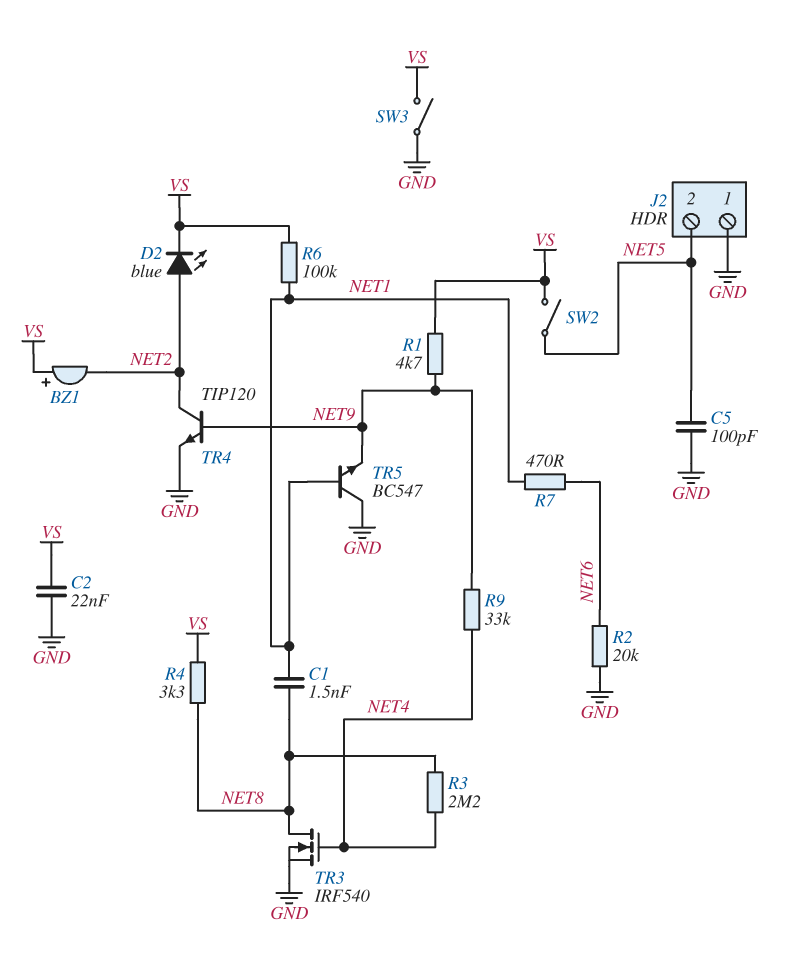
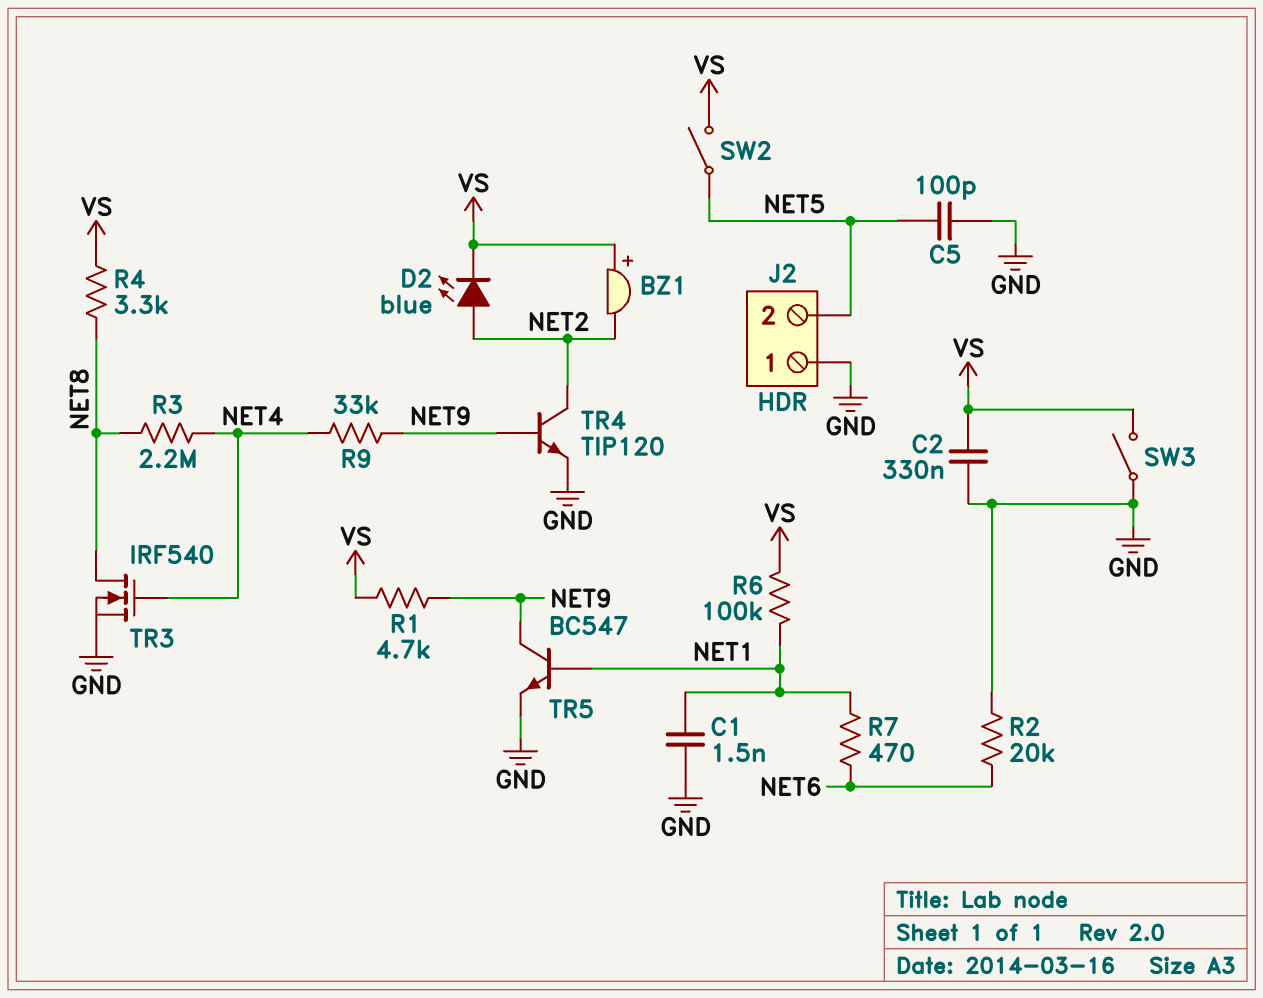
C1: 1.5nF (NET1, NET8) -> 1.5nF (GND, NET1)
C2: 22nF (GND, VS) -> 330nF (GND, VS)
TR5: NPN BC547 (B NET1, C GND, E NET9) -> NPN BC547 (B NET1, C NET9, E GND)

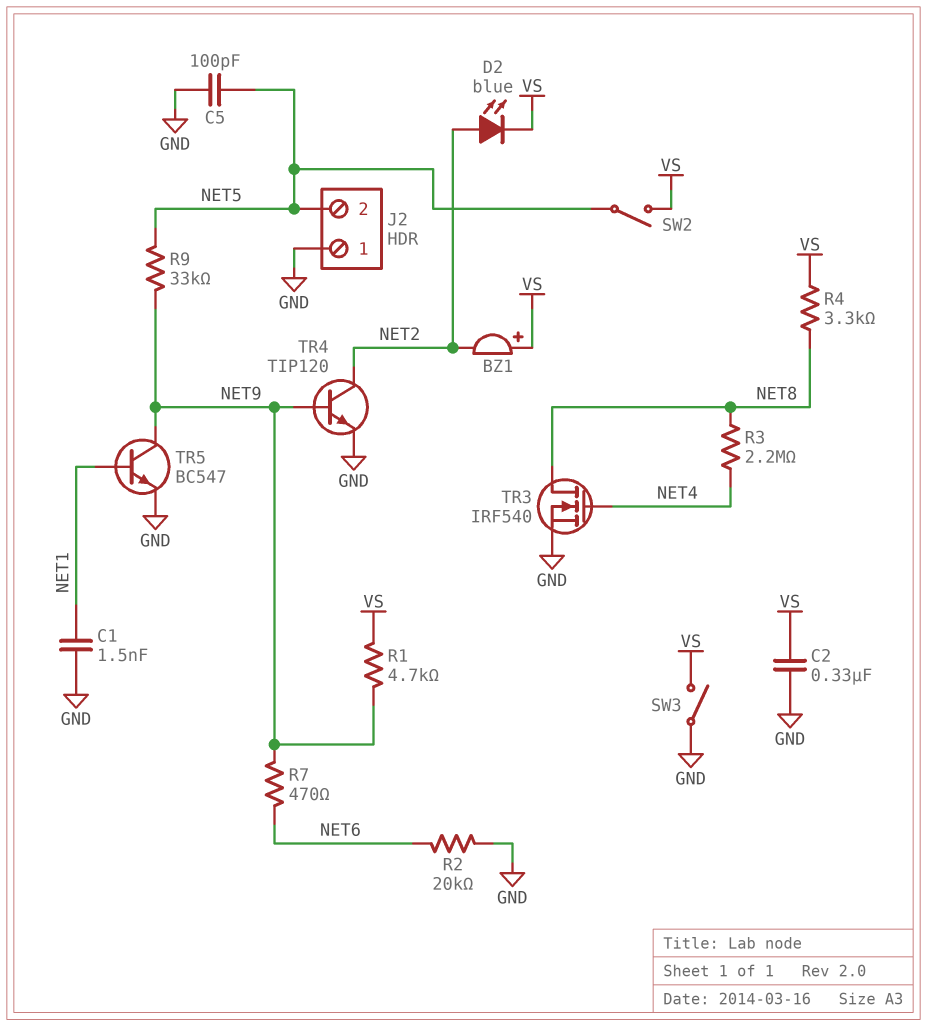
R6: 100k (NET1, VS) -> none
R7: 470 (NET1, NET6) -> 470 (NET6, NET9)
R9: 33k (NET4, NET9) -> 33k (NET5, NET9)

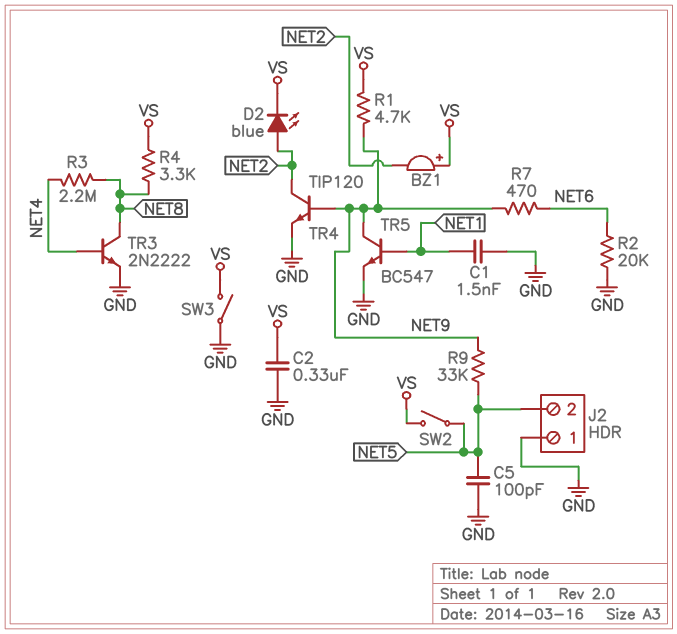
TR3: NMOS IRF540 (G NET4, D NET8, S GND) -> NPN 2N2222 (B NET4, C NET8, E GND)

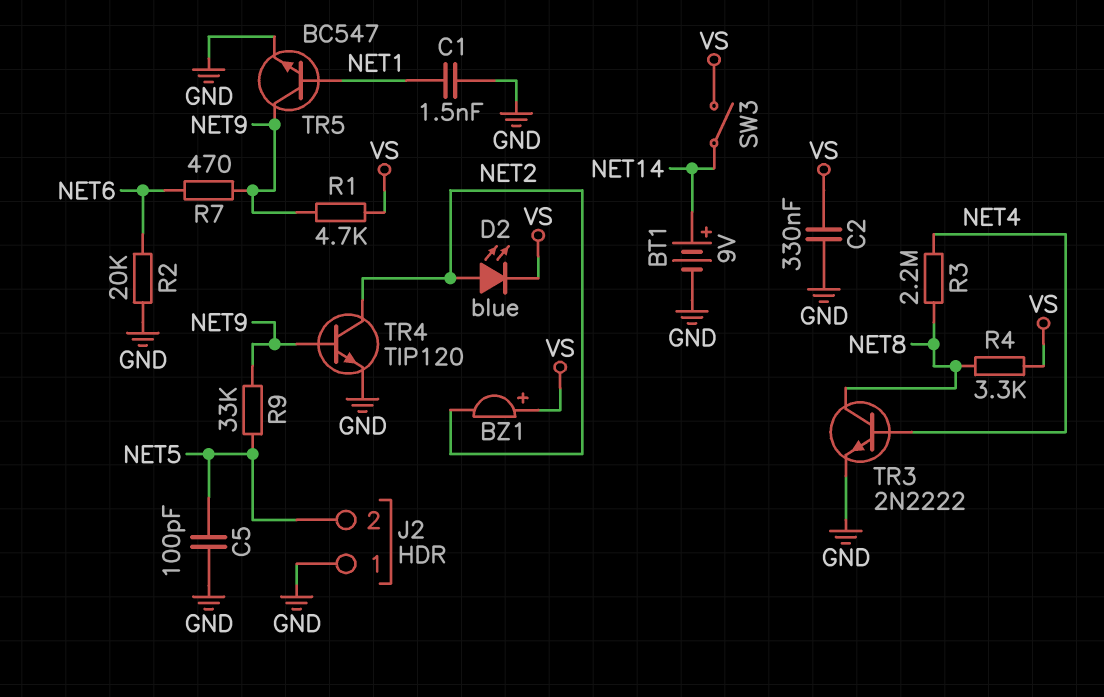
BT1: none -> 9V (plus NET14, minus GND)
SW2: switch (NET5, VS) -> none
SW3: switch (GND, VS) -> switch (NET14, VS)

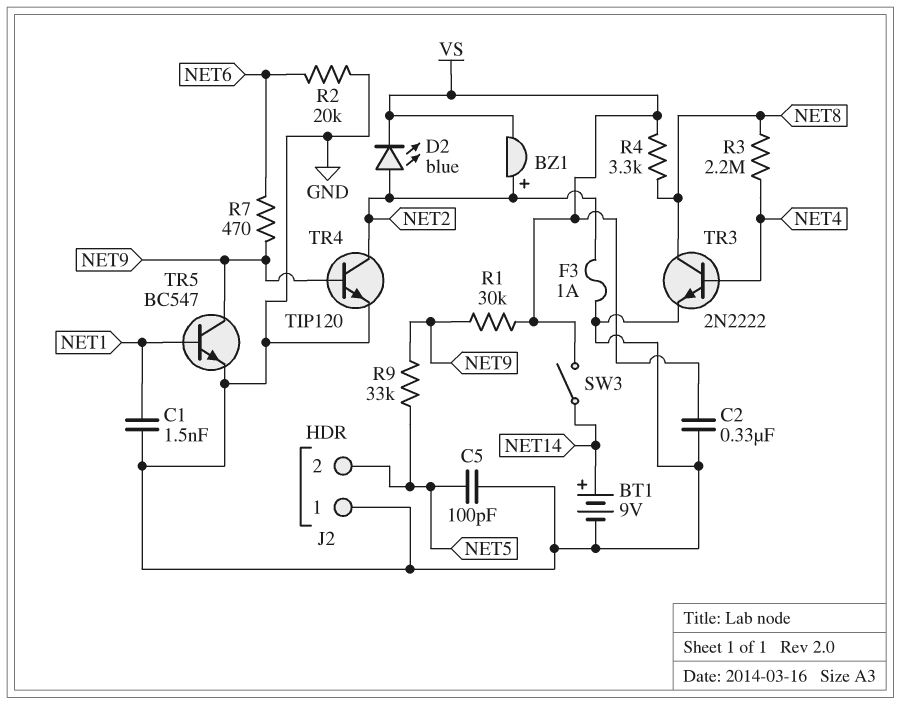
BZ1: buzzer (plus VS, minus NET2) -> buzzer (plus NET2, minus VS)
F3: none -> 1A (GND, NET2)
R1: 4.7k (NET9, VS) -> 30k (NET9, VS)

